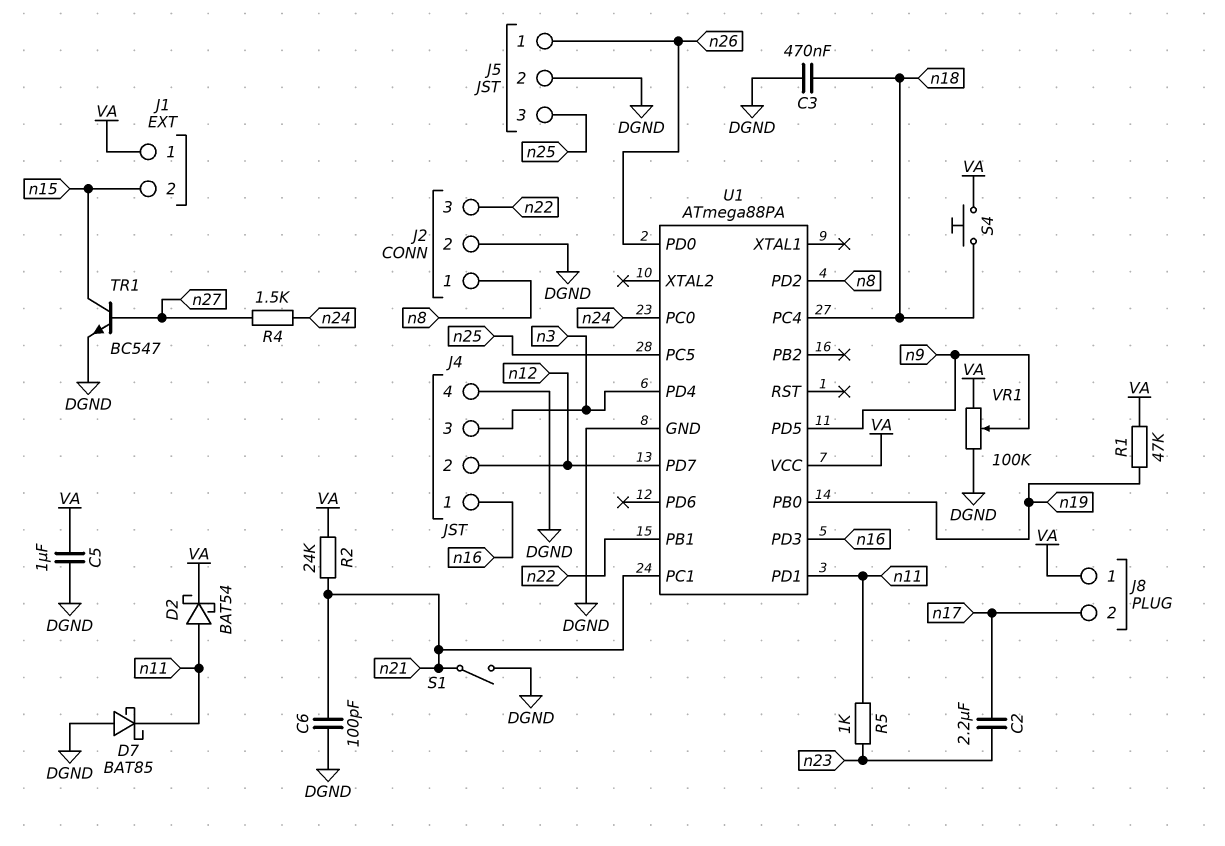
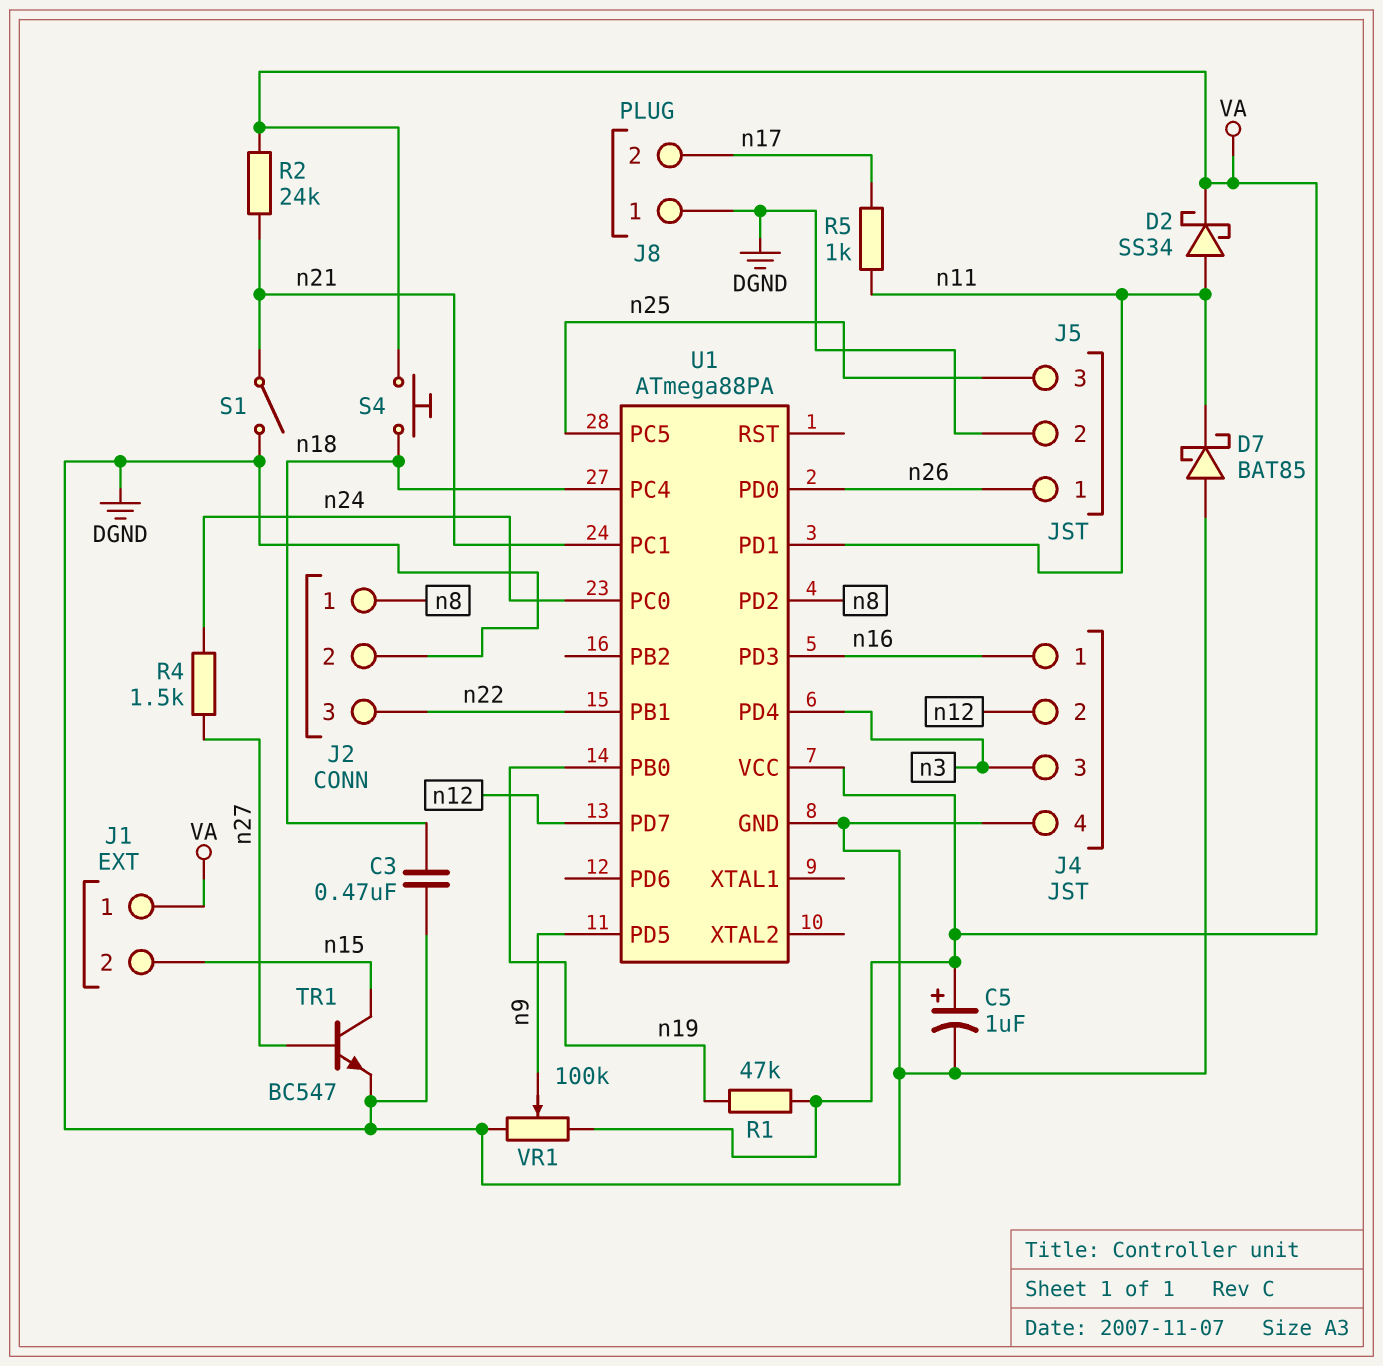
C2: 2.2uF (n17, n23) -> none
C5: 1uF (DGND, VA) -> 1uF (plus VA, minus DGND)
C6: 100pF (DGND, n21) -> none
D2: schottky BAT54 (A n11, K VA) -> schottky SS34 (A n11, K VA)
J8 pin 1: VA -> DGND
R5: 1k (n11, n23) -> 1k (n11, n17)

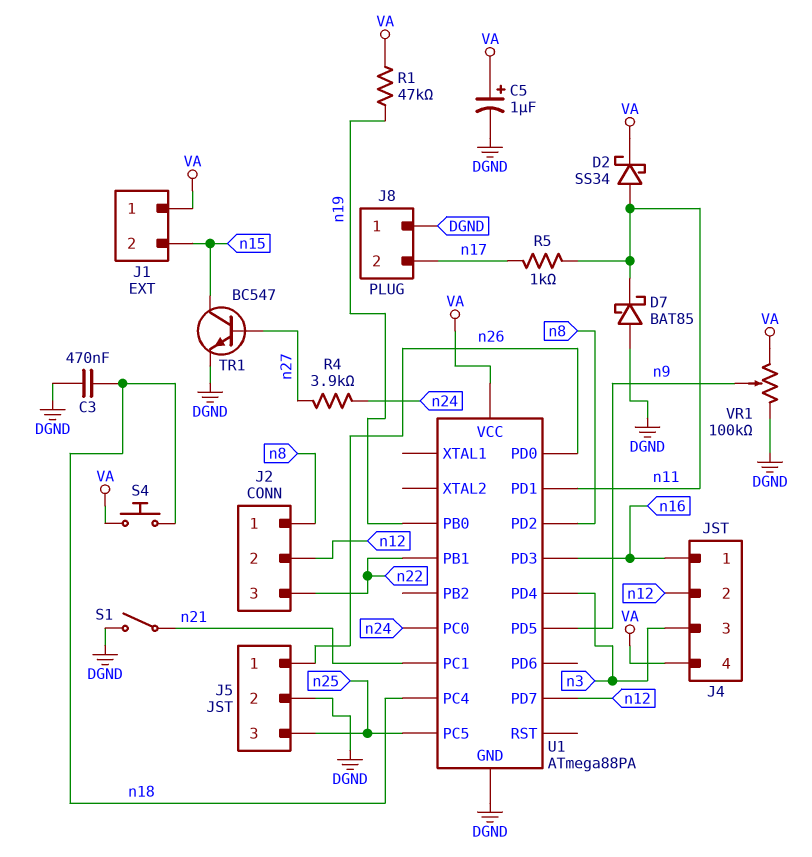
J2 pin 2: DGND -> n12
J4 pin 4: DGND -> VA
R2: 24k (VA, n21) -> none
R4: 1.5k (n24, n27) -> 3.9k (n24, n27)

